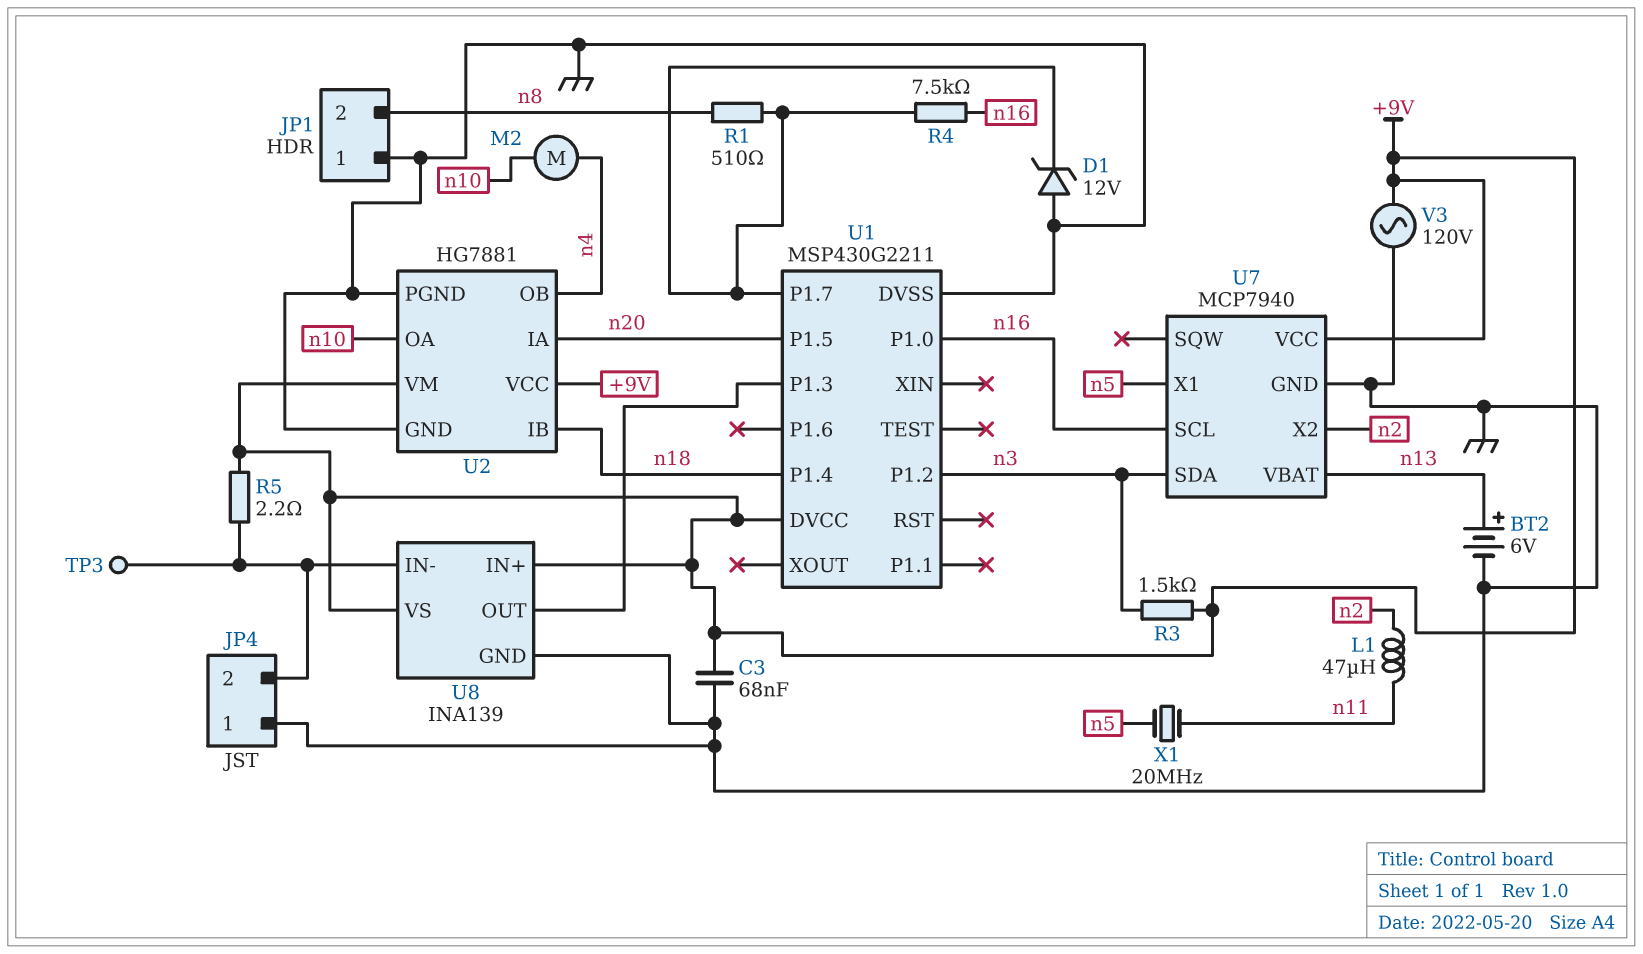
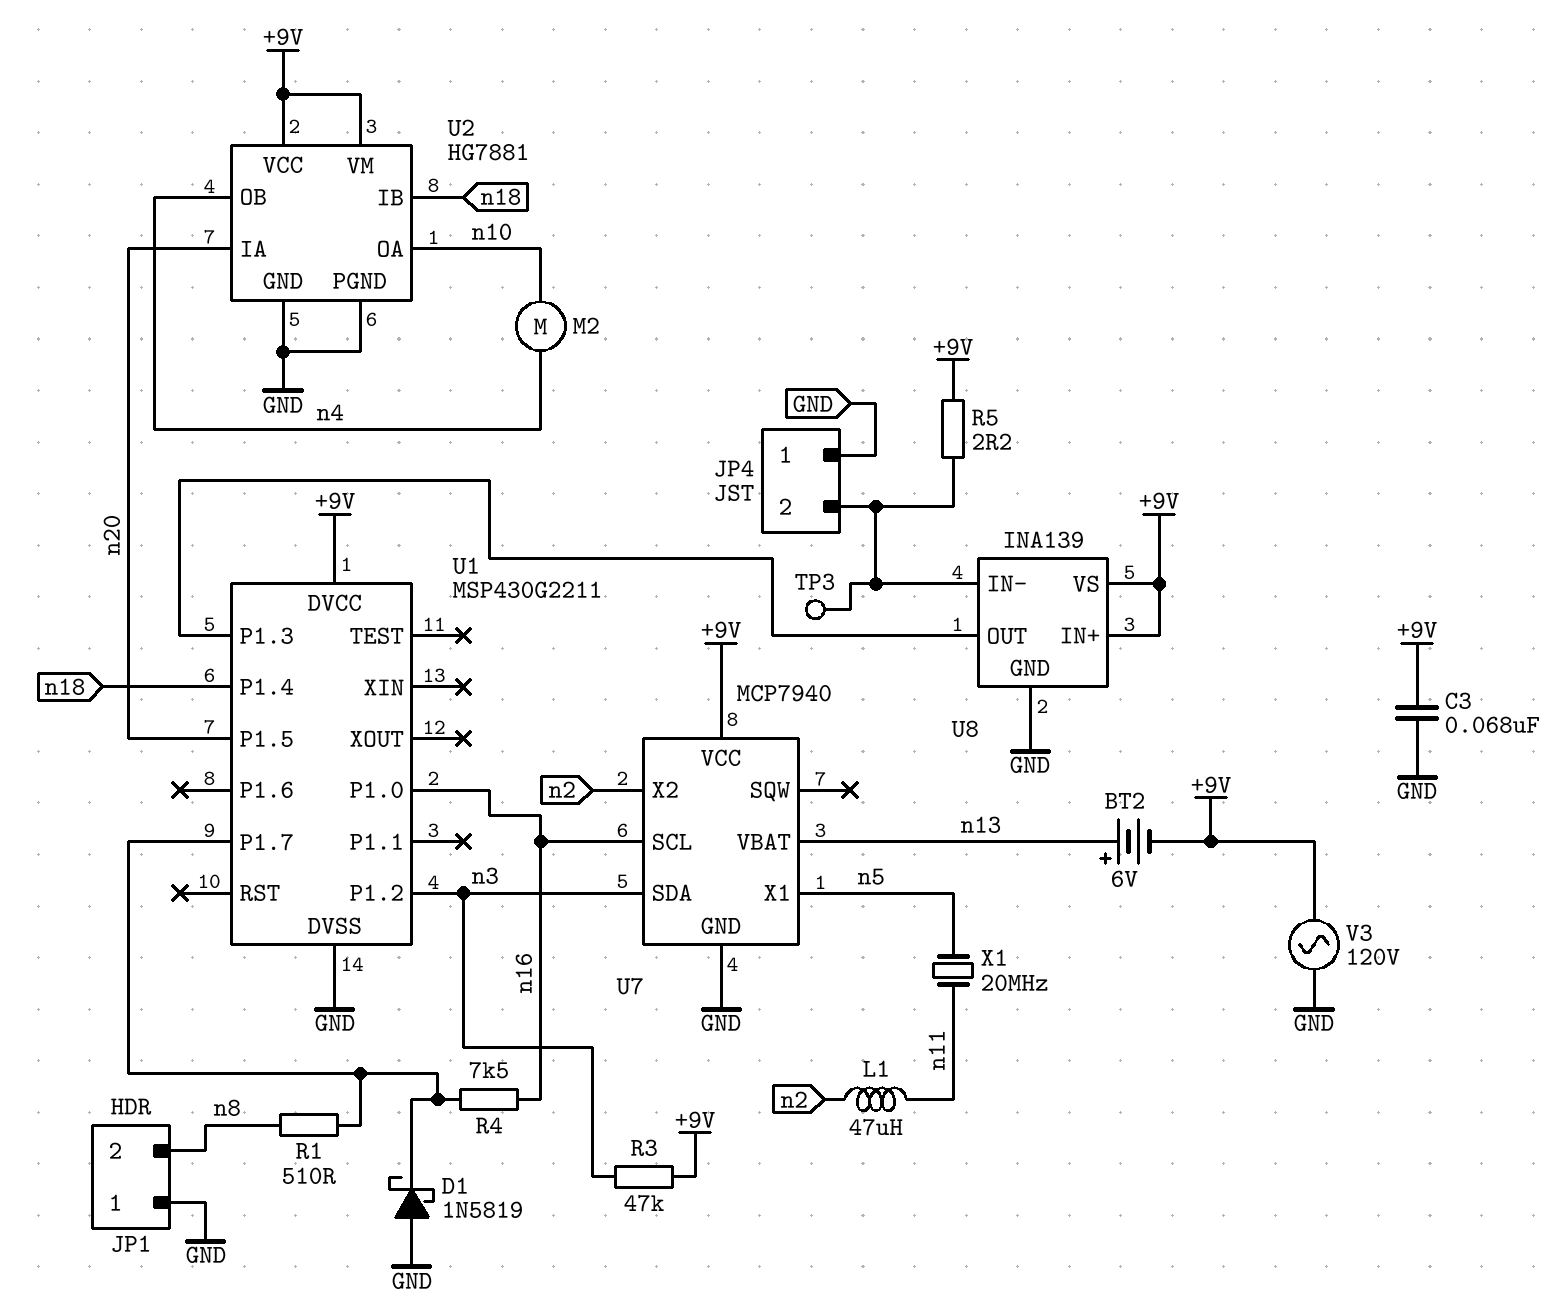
BT2: 6V (plus n13, minus GND) -> 6V (plus n13, minus +9V)
D1: zener 12V (A GND, K U1/P1.7) -> schottky 1N5819 (A GND, K U1/P1.7)
R3: 1.5k (+9V, n3) -> 47k (+9V, n3)

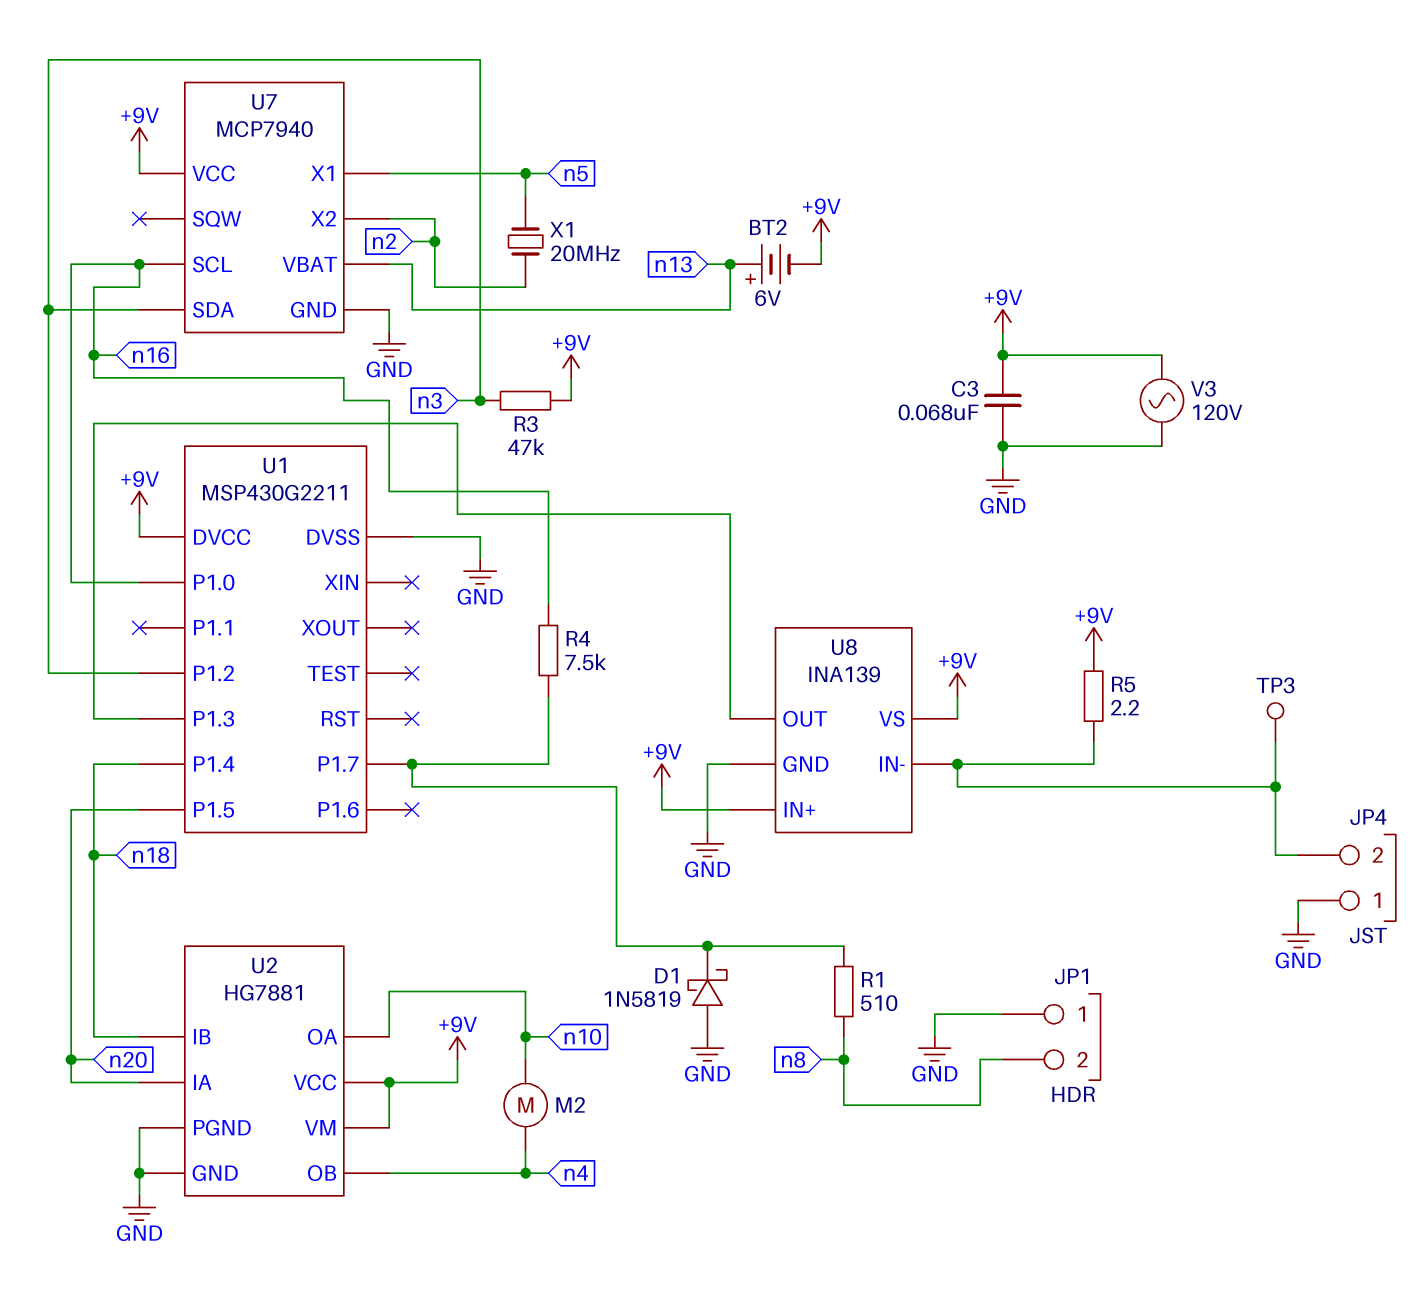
L1: 47uH (n2, n11) -> none
X1: 20MHz (n5, n11) -> 20MHz (n2, n5)

